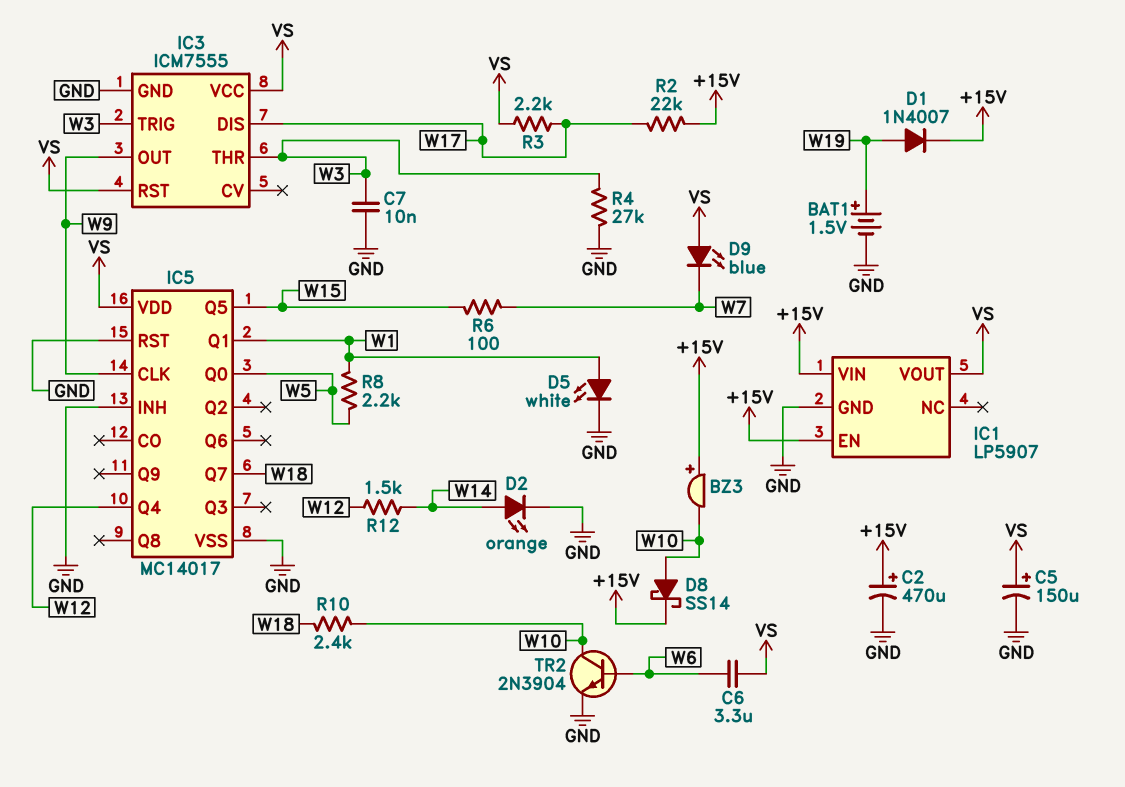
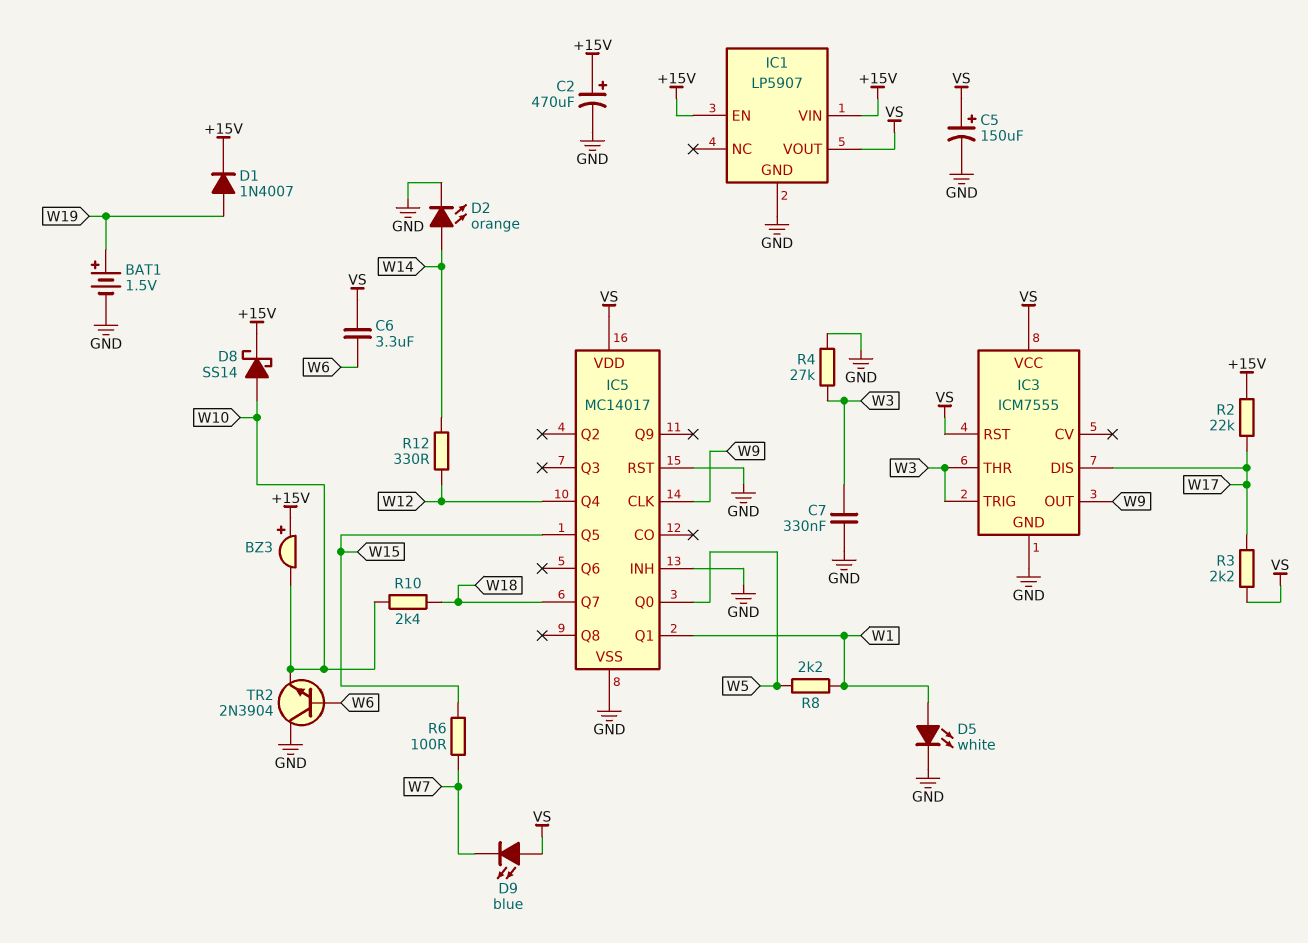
C7: 10nF (GND, W3) -> 330nF (GND, W3)
R12: 1.5k (W12, W14) -> 330 (W12, W14)
TR2: NPN 2N3904 (B W6, C W10, E GND) -> NPN 2N3904 (B W6, C GND, E W10)

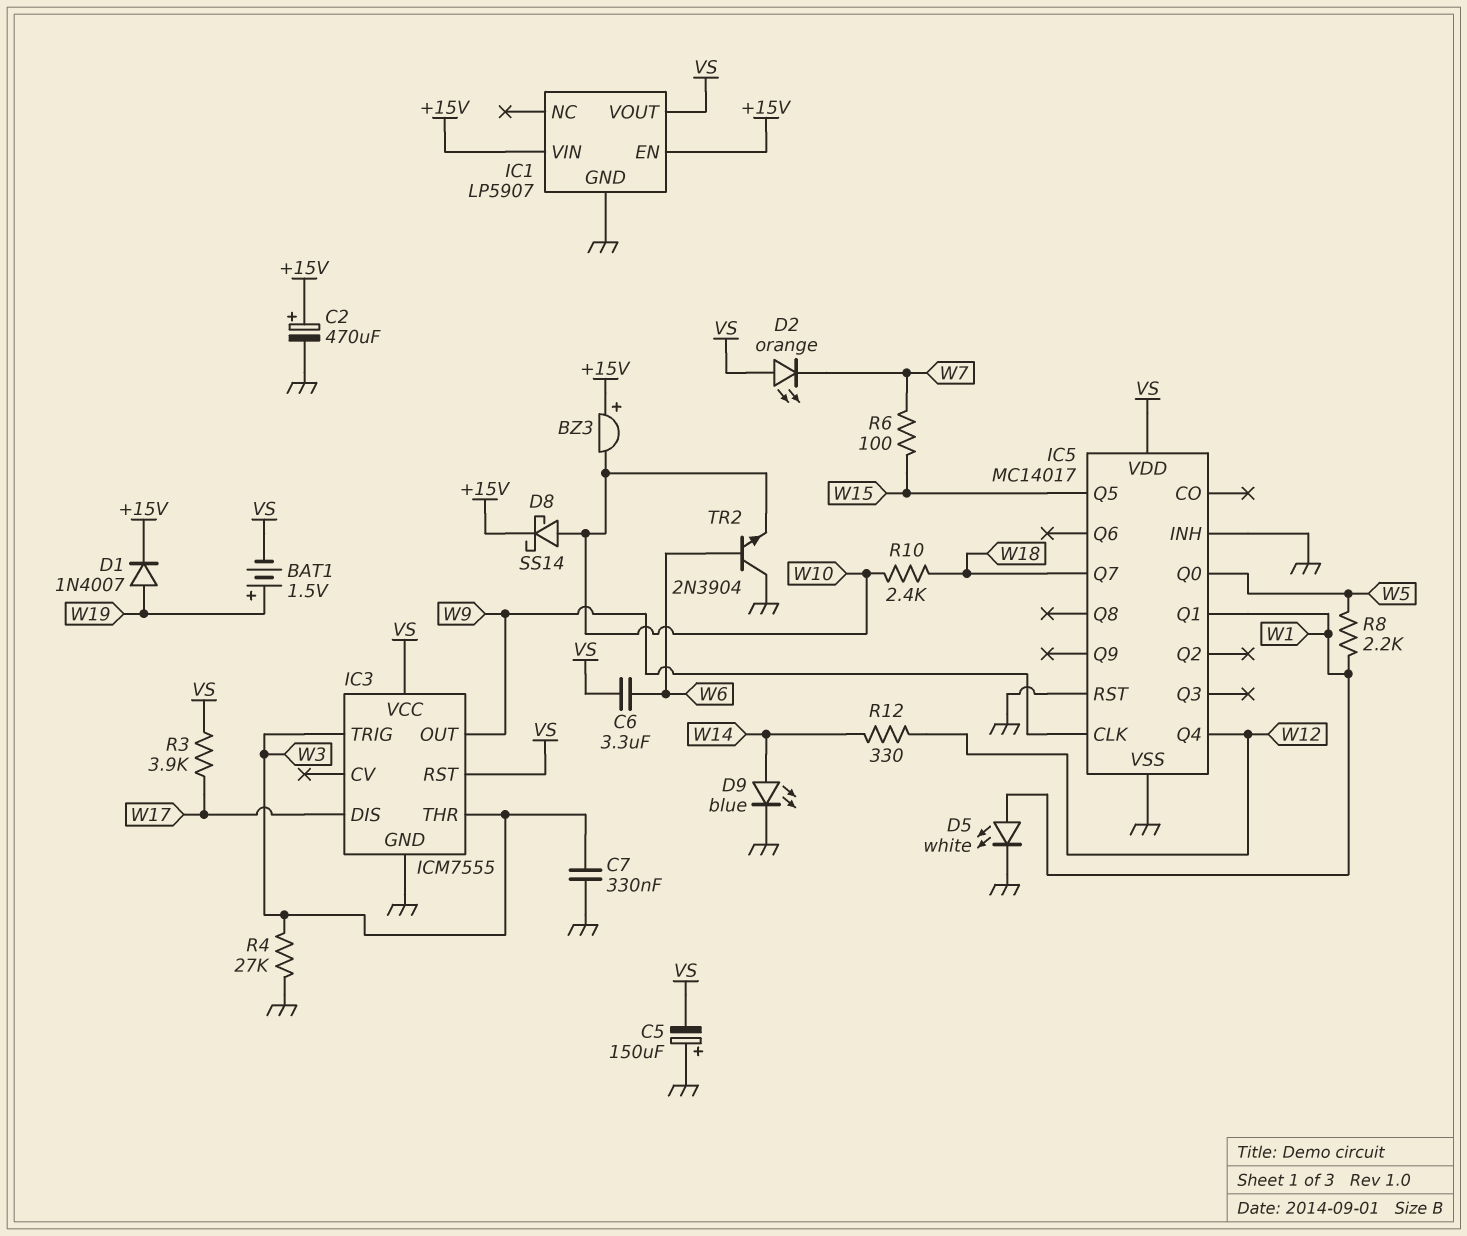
BAT1: 1.5V (plus W19, minus GND) -> 1.5V (plus W19, minus VS)
C5: 150uF (plus VS, minus GND) -> 150uF (plus GND, minus VS)
D2: LED orange (A W14, K GND) -> LED orange (A VS, K W7)
D9: LED blue (A VS, K W7) -> LED blue (A W14, K GND)
R2: 22k (+15V, W17) -> none
R3: 2.2k (VS, W17) -> 3.9k (VS, W17)

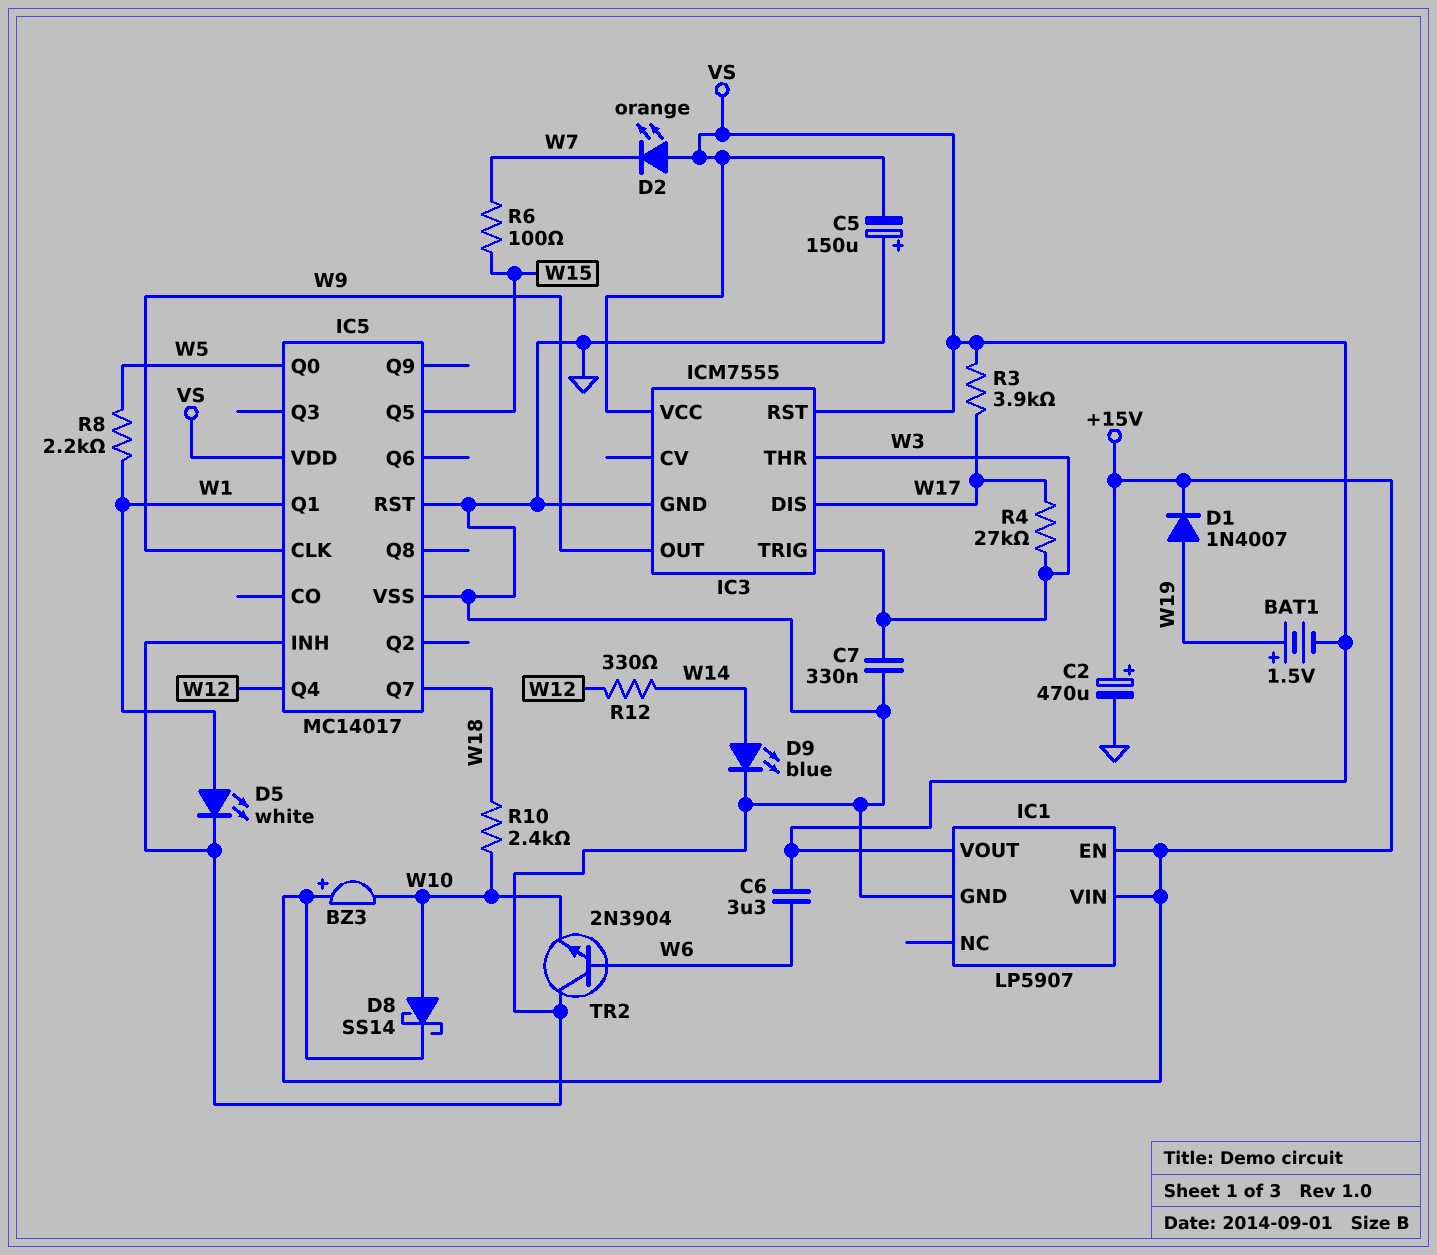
R4: 27k (GND, W3) -> 27k (W3, W17)

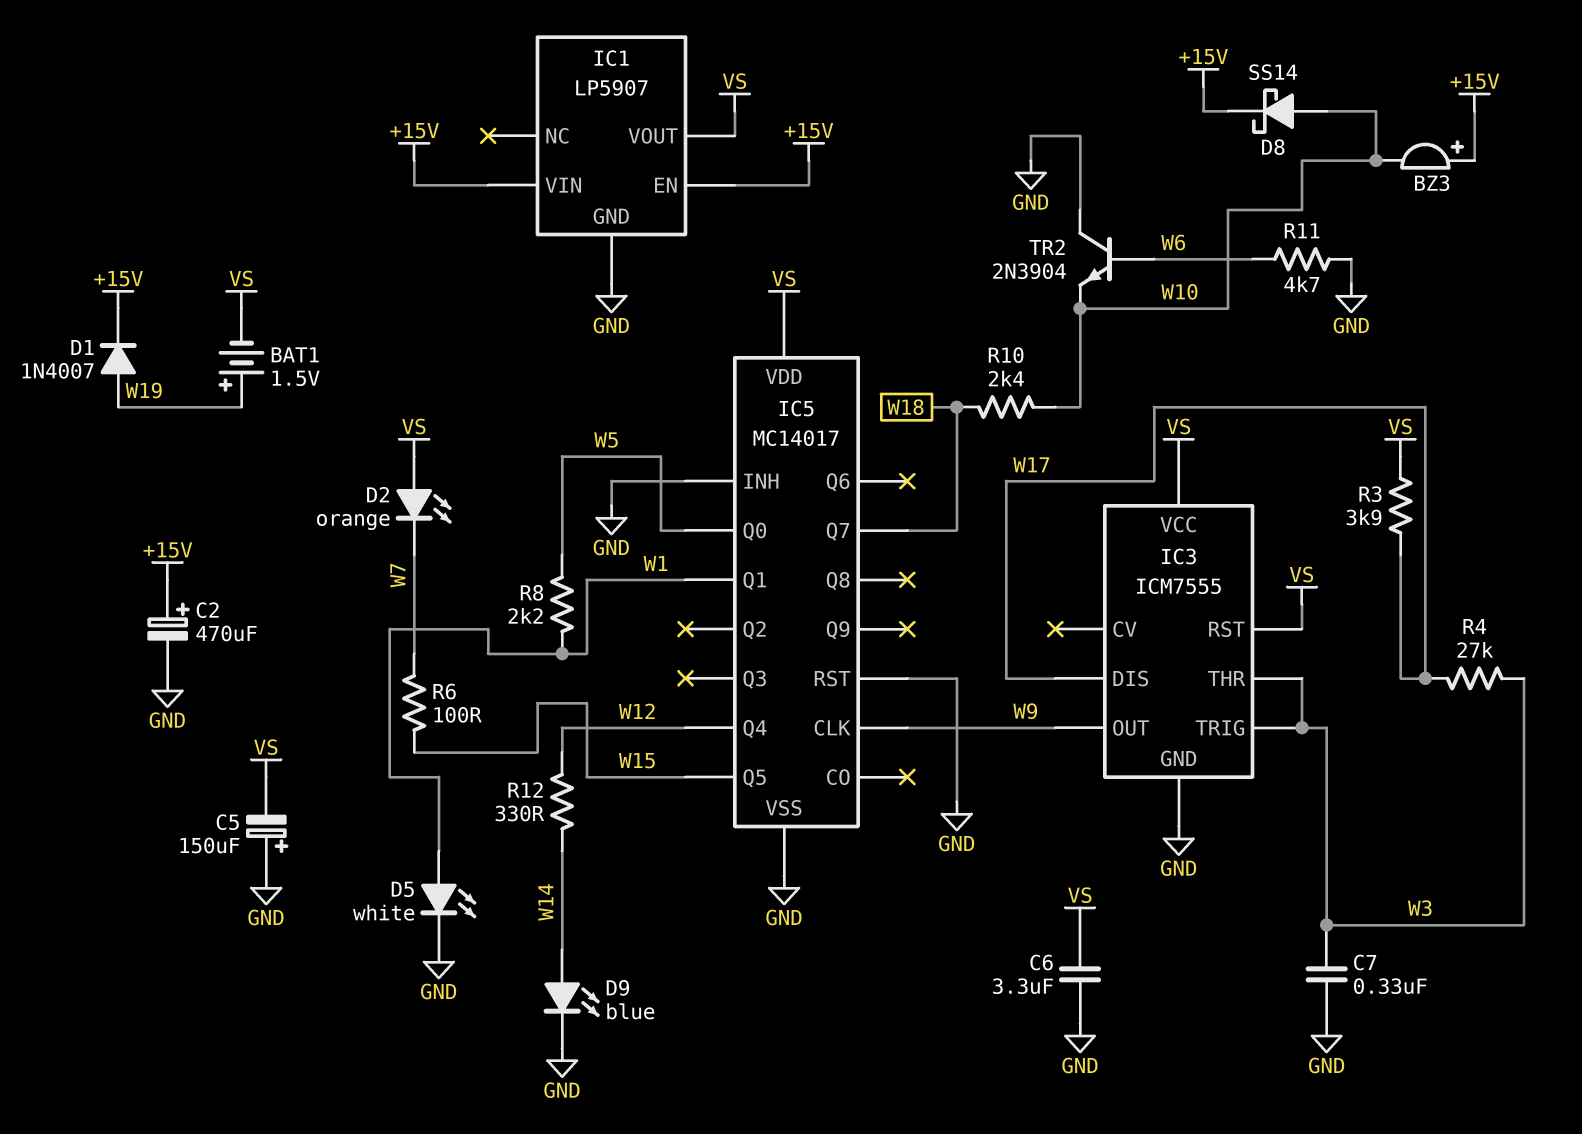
C6: 3.3uF (VS, W6) -> 3.3uF (GND, VS)
R11: none -> 4.7k (GND, W6)

